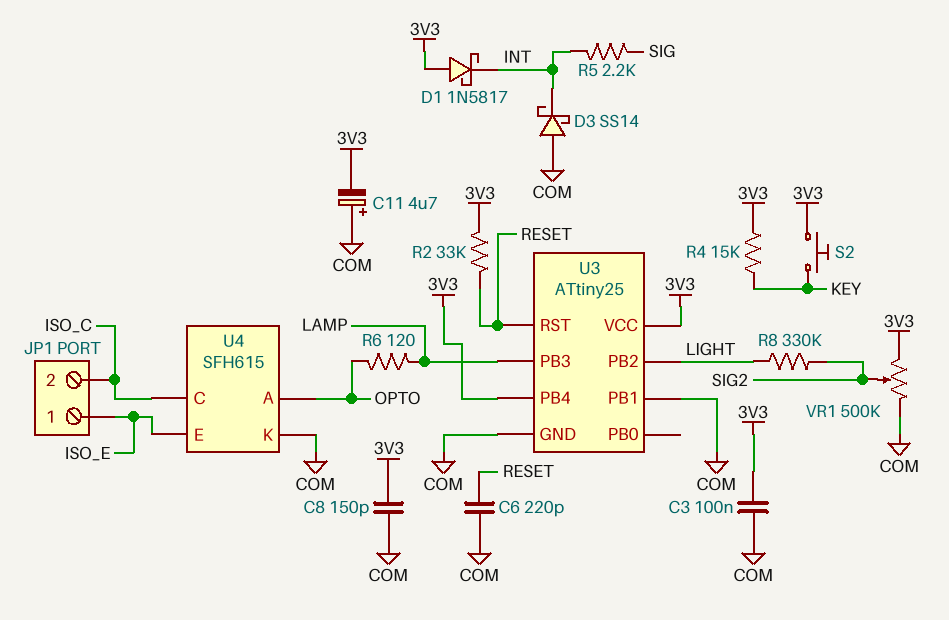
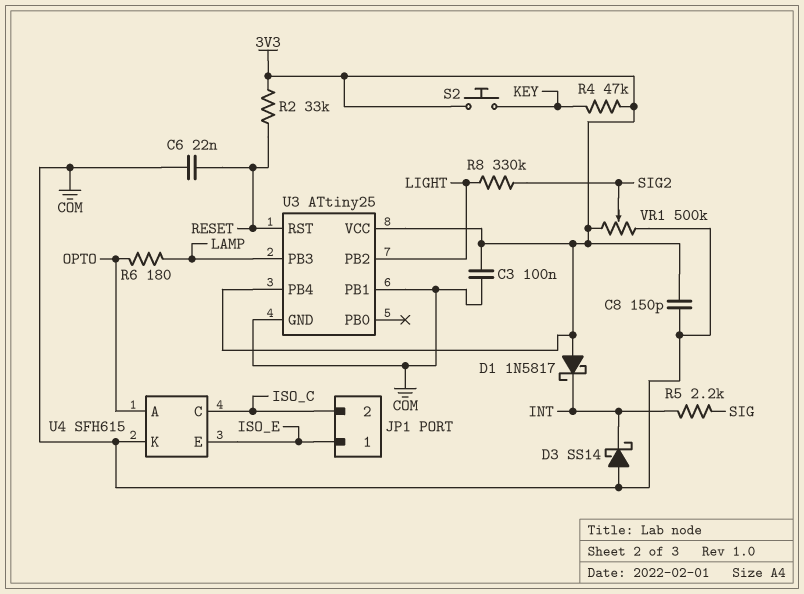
C6: 220pF (COM, RESET) -> 22nF (COM, RESET)
C11: 4.7uF (plus COM, minus 3V3) -> none
R4: 15k (3V3, KEY) -> 47k (3V3, KEY)
R6: 120 (LAMP, OPTO) -> 180 (LAMP, OPTO)

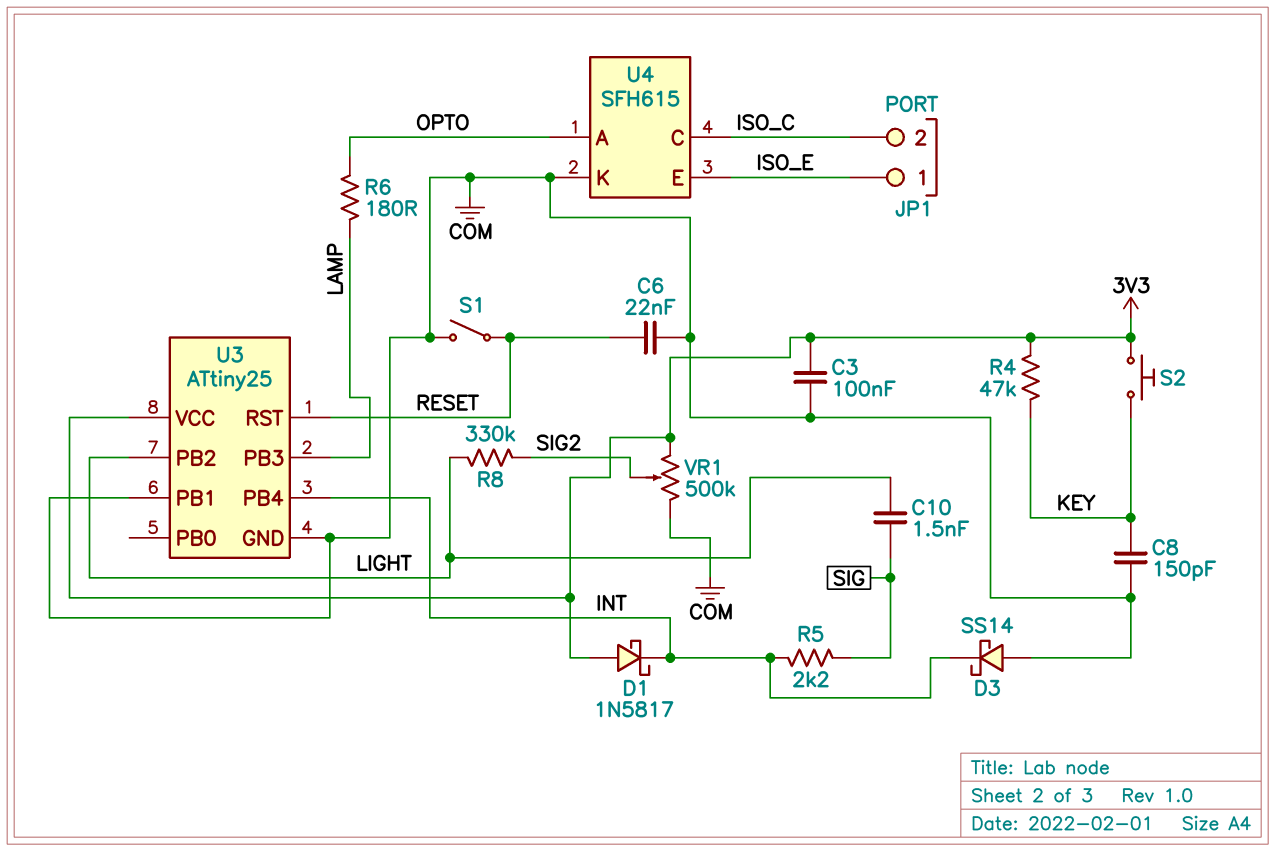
C8: 150pF (3V3, COM) -> 150pF (COM, KEY)
C10: none -> 1.5nF (LIGHT, SIG)
R2: 33k (3V3, RESET) -> none
S1: none -> switch (COM, RESET)
U3 pin PB4: 3V3 -> INT

